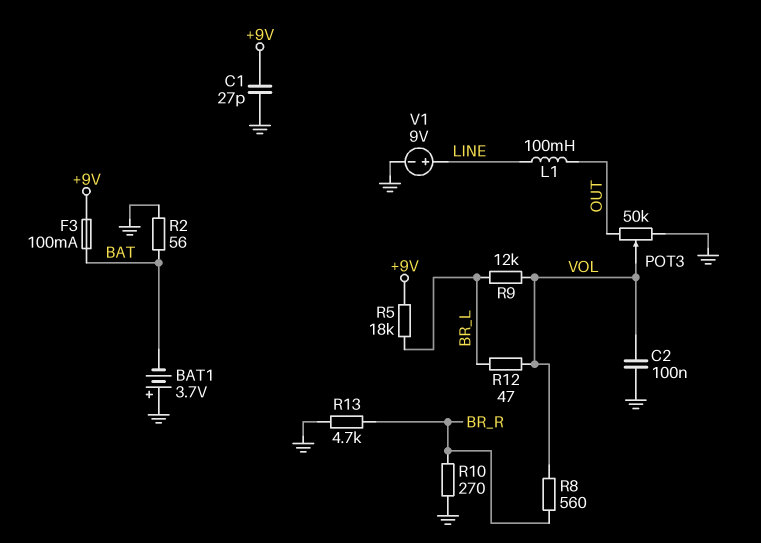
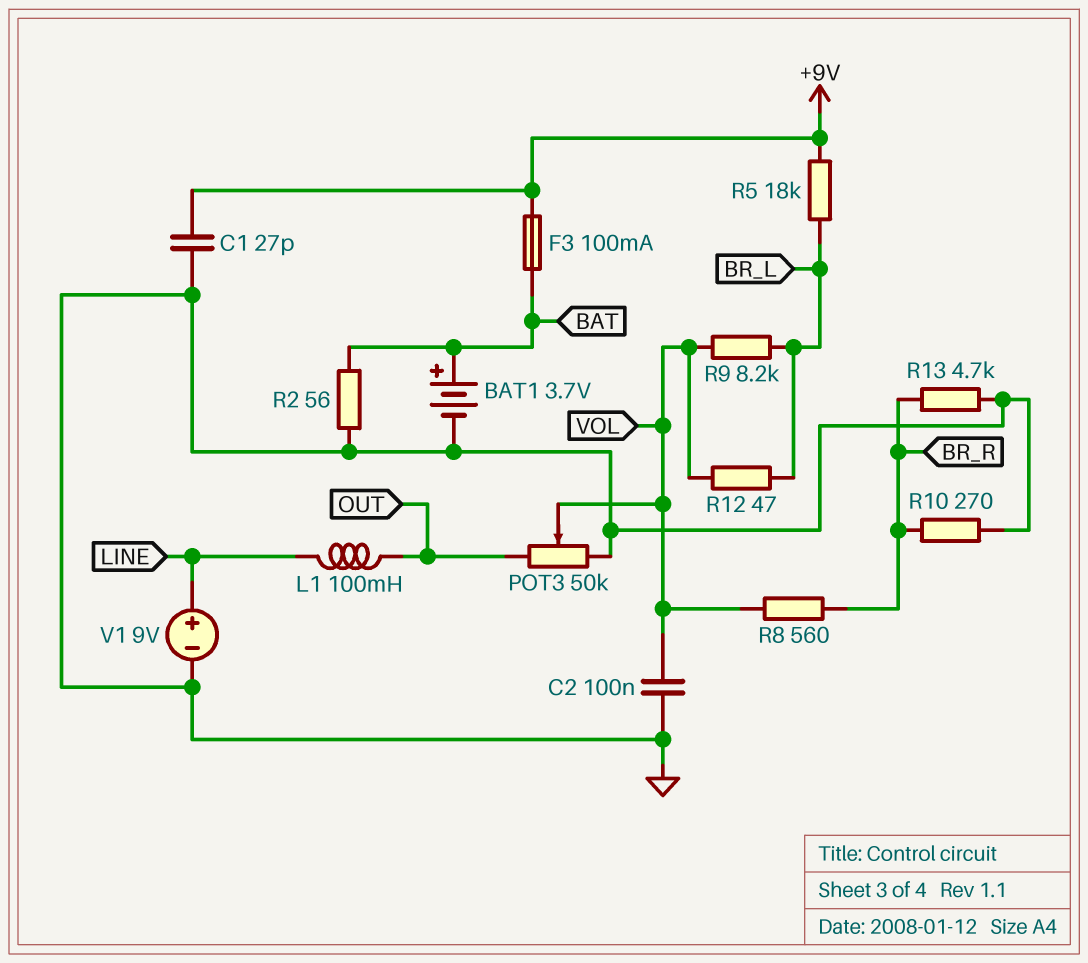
BAT1: 3.7V (plus GND, minus BAT) -> 3.7V (plus BAT, minus GND)
R9: 12k (BR_L, VOL) -> 8.2k (BR_L, VOL)

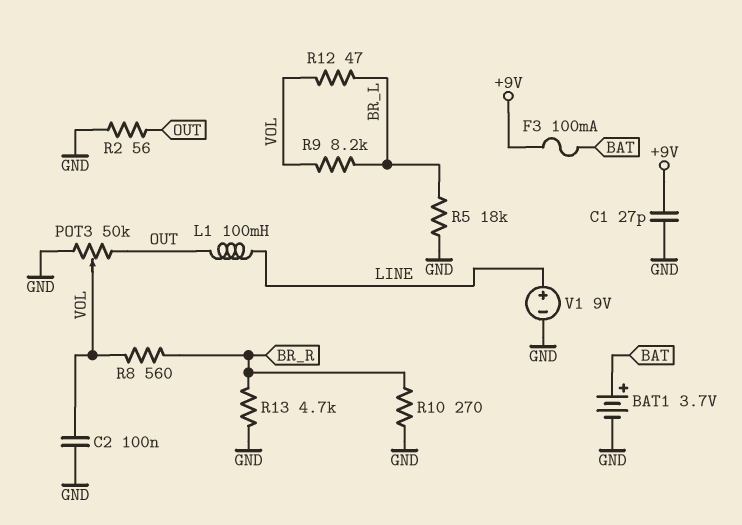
R2: 56 (BAT, GND) -> 56 (GND, OUT)
R5: 18k (+9V, BR_L) -> 18k (BR_L, GND)

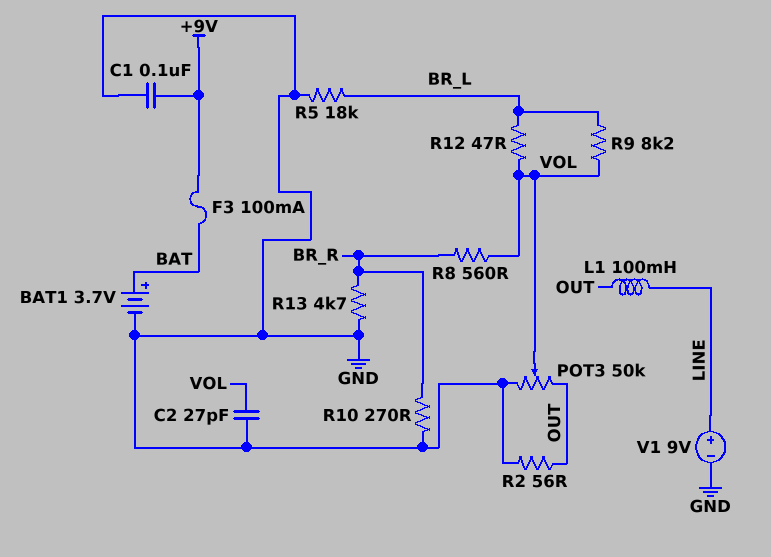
C1: 27pF (+9V, GND) -> 100nF (+9V, GND)
C2: 100nF (GND, VOL) -> 27pF (GND, VOL)

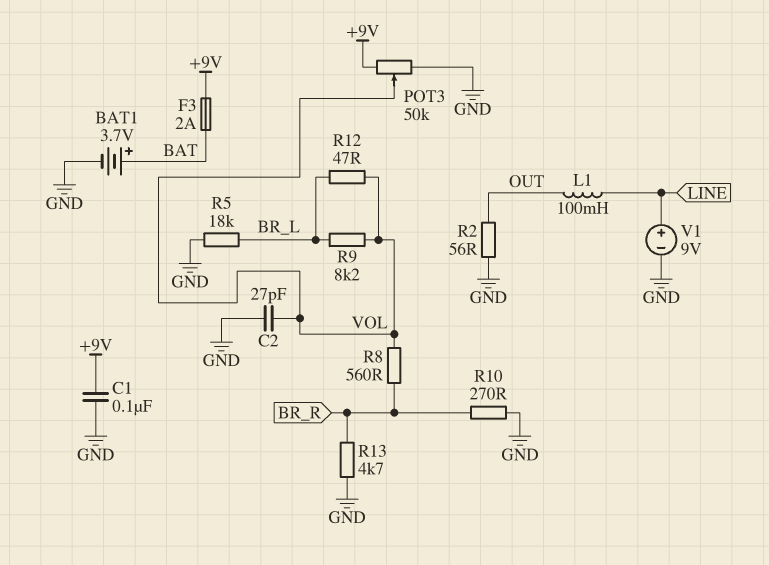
F3: 100mA (+9V, BAT) -> 2A (+9V, BAT)
POT3: 50k (GND, OUT, wiper VOL) -> 50k (+9V, GND, wiper VOL)

